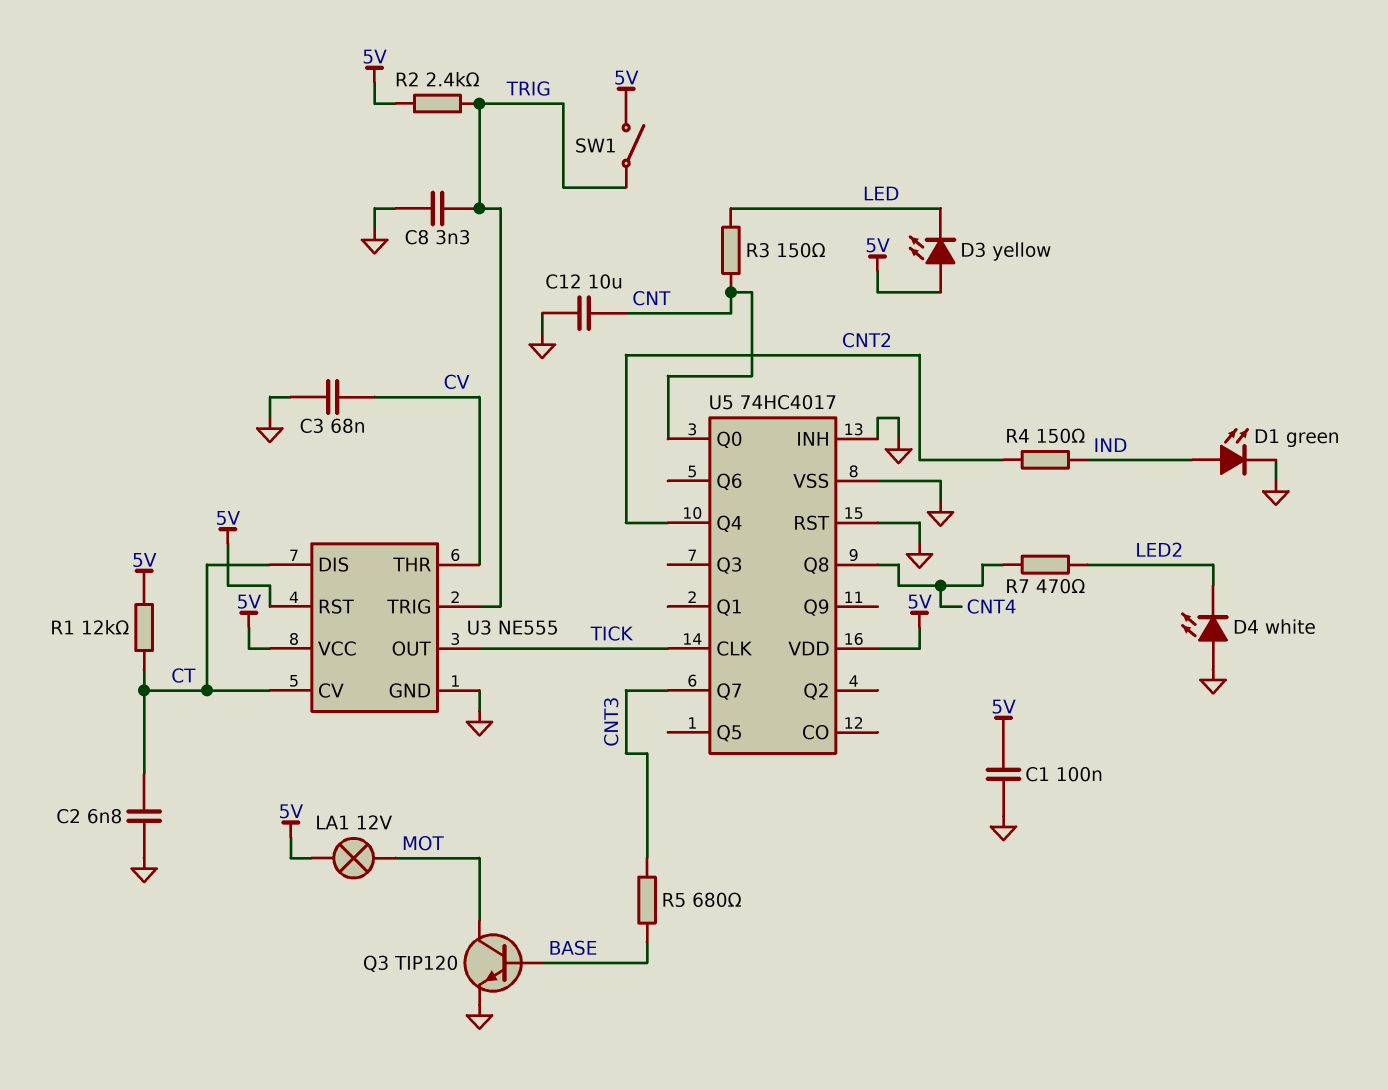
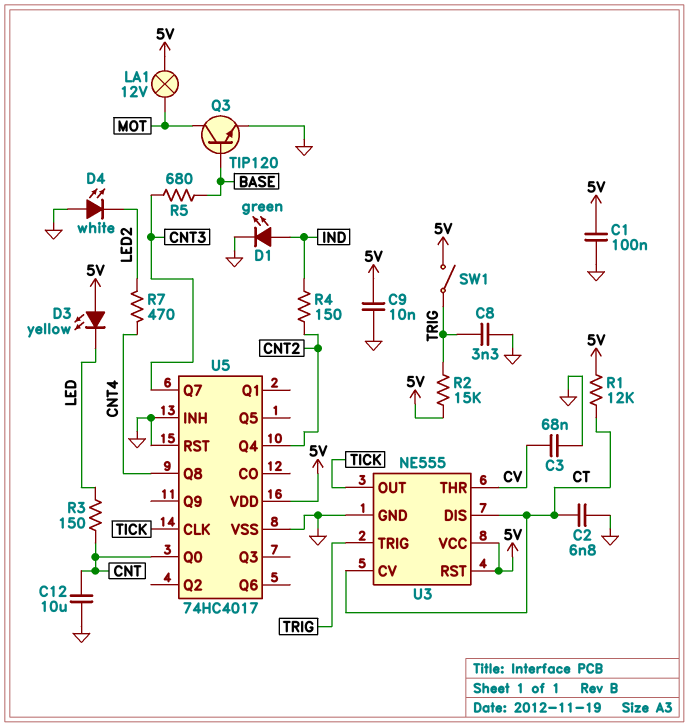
C9: none -> 10nF (5V, GND)
R2: 2.4k (5V, TRIG) -> 15k (5V, TRIG)

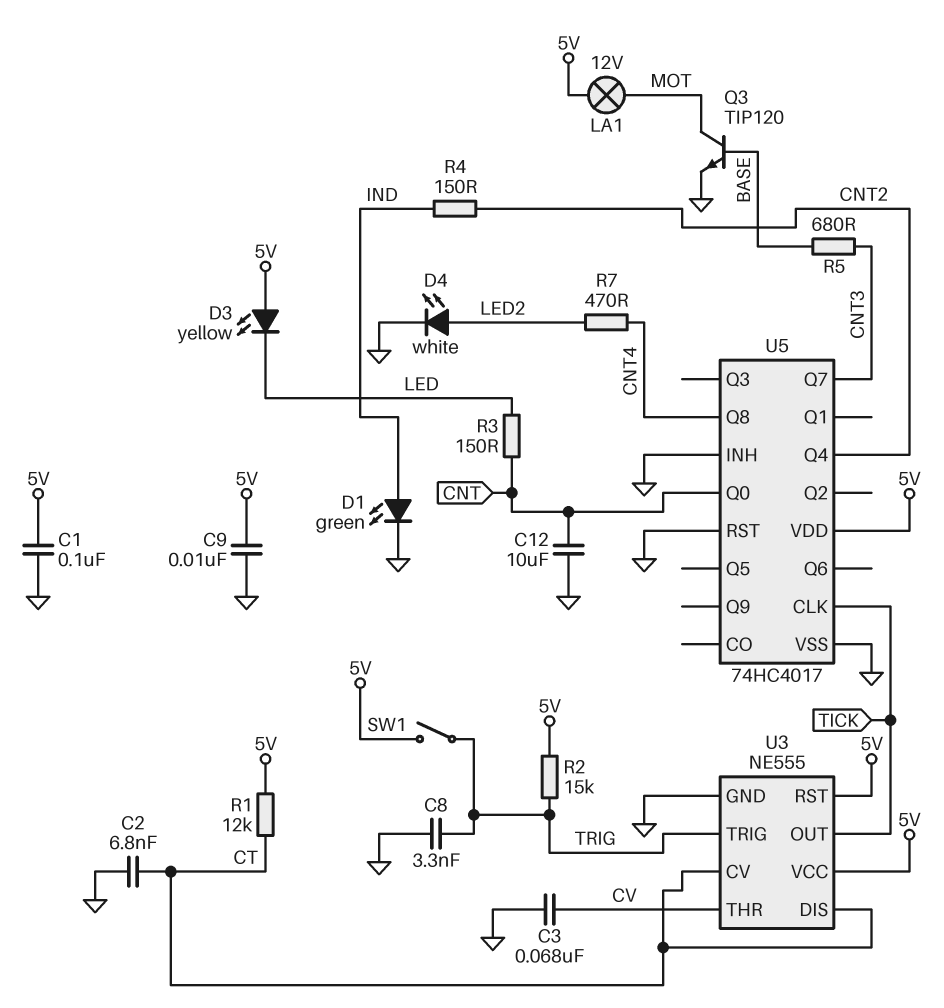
D4: LED white (A GND, K LED2) -> LED white (A LED2, K GND)

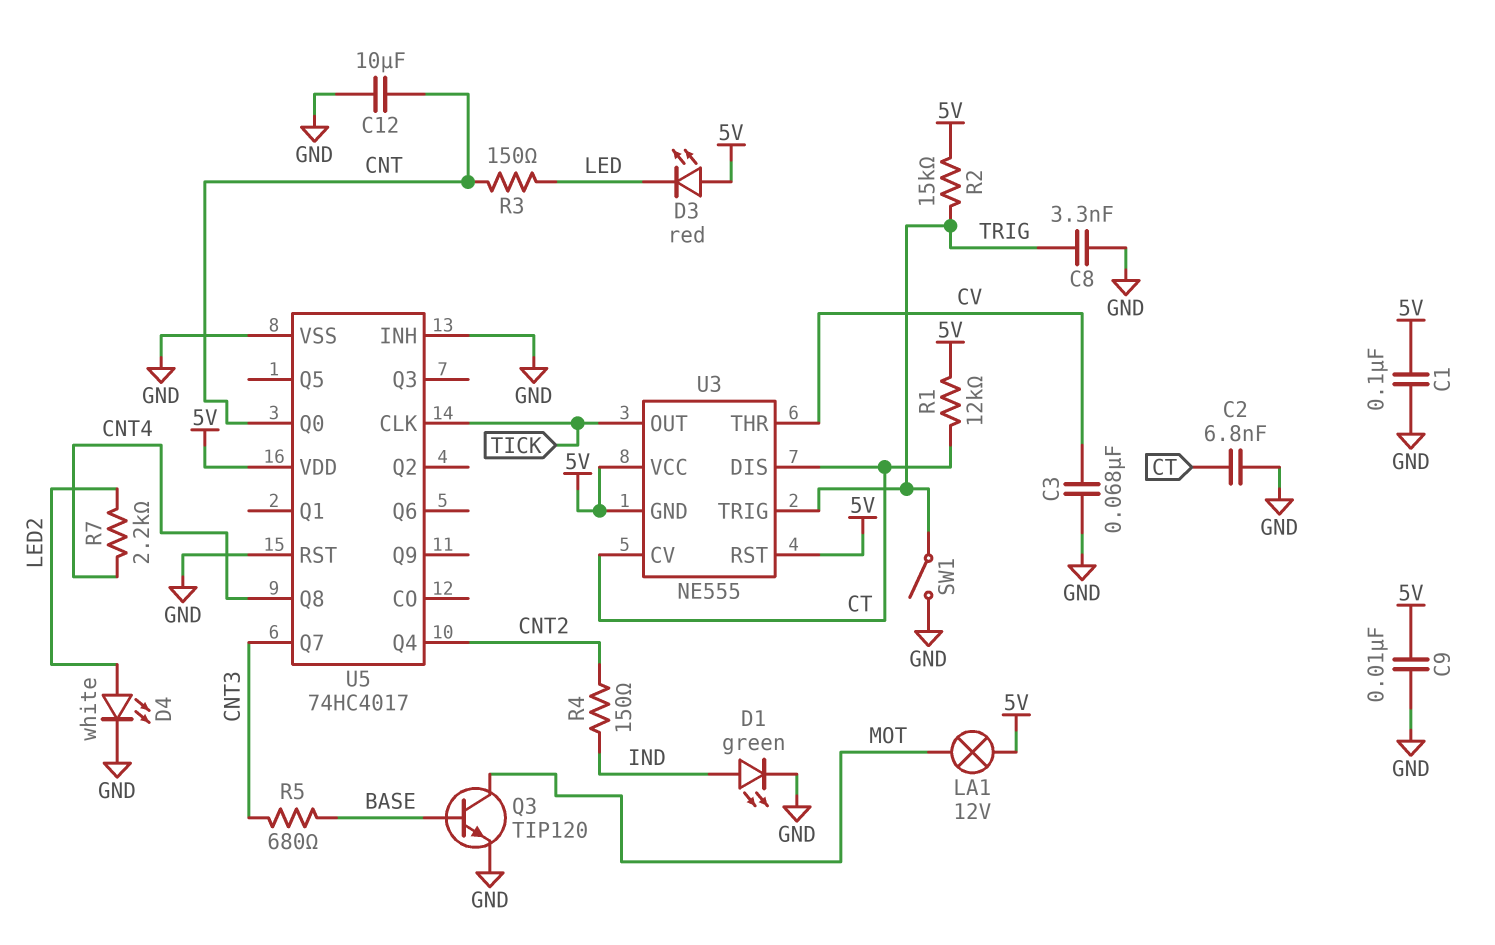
D3: LED yellow (A 5V, K LED) -> LED red (A 5V, K LED)
R7: 470 (CNT4, LED2) -> 2.2k (CNT4, LED2)
SW1: switch (5V, TRIG) -> switch (GND, TRIG)
U3 pin GND: GND -> 5V

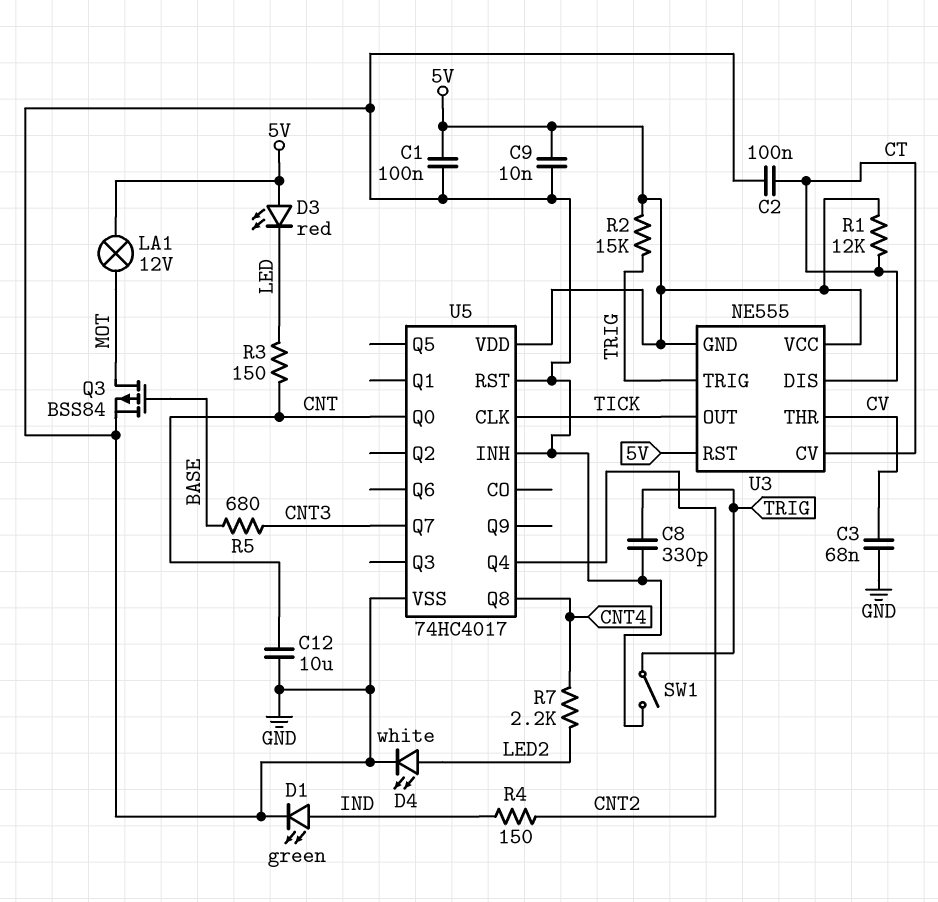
C2: 6.8nF (CT, GND) -> 100nF (CT, GND)
C8: 3.3nF (GND, TRIG) -> 330pF (GND, TRIG)
Q3: NPN TIP120 (B BASE, C MOT, E GND) -> PMOS BSS84 (G BASE, D MOT, S GND)

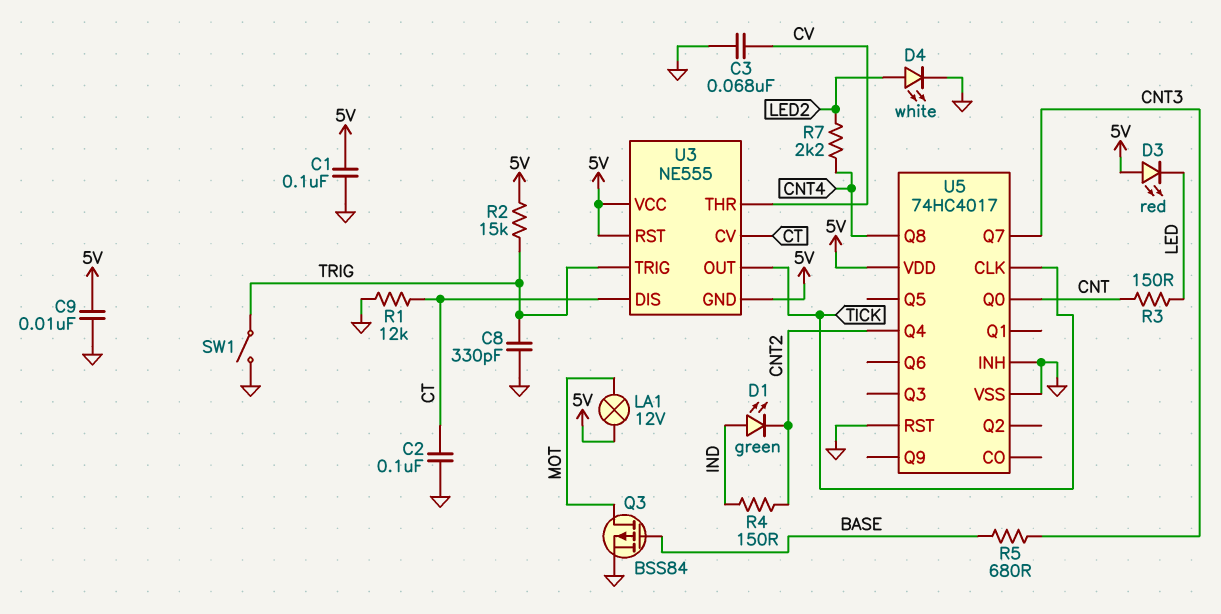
C12: 10uF (CNT, GND) -> none
D1: LED green (A IND, K GND) -> LED green (A IND, K CNT2)
R1: 12k (5V, CT) -> 12k (CT, GND)

